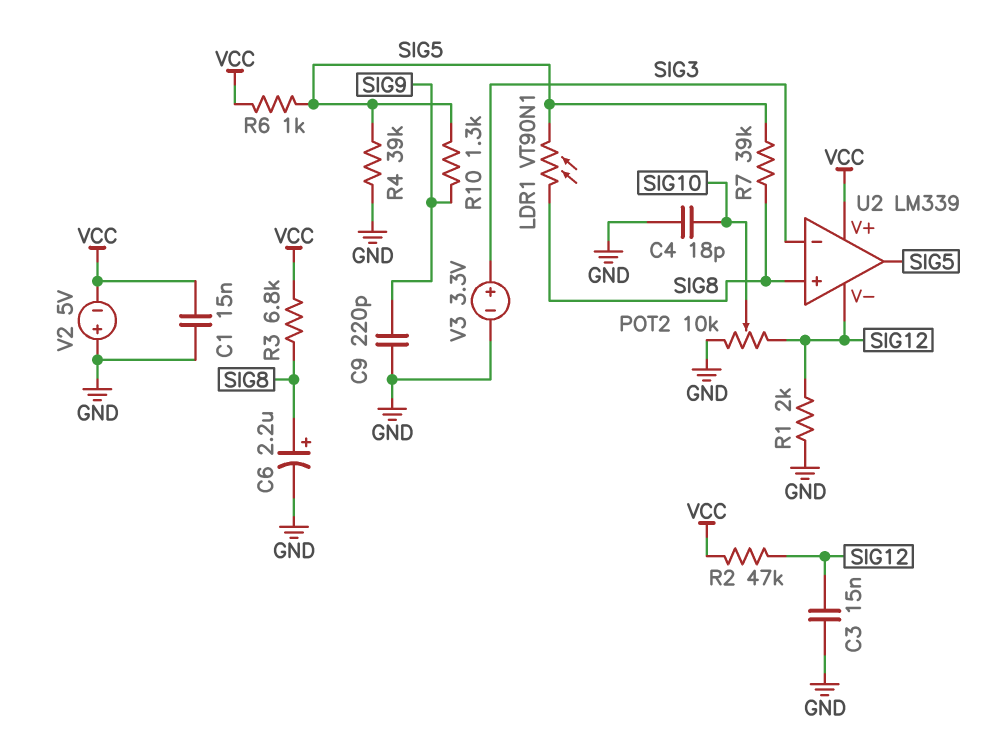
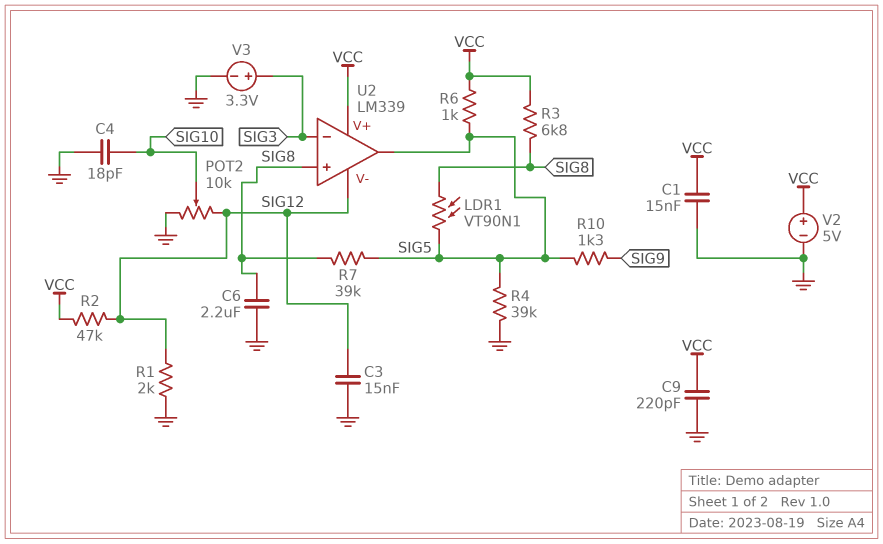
C6: 2.2uF (plus SIG8, minus GND) -> 2.2uF (GND, SIG8)
C9: 220pF (GND, SIG9) -> 220pF (GND, VCC)
V2: 5V (plus GND, minus VCC) -> 5V (plus VCC, minus GND)

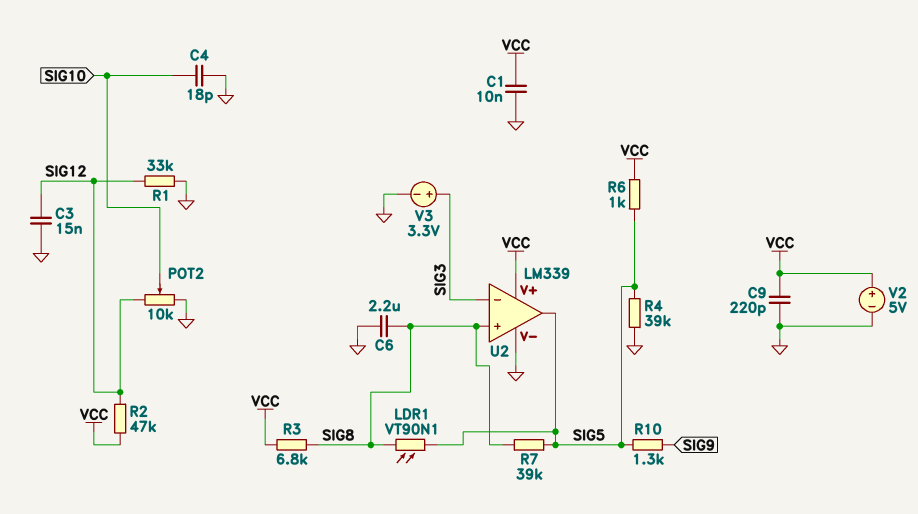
C1: 15nF (GND, VCC) -> 10nF (GND, VCC)
R1: 2k (GND, SIG12) -> 33k (GND, SIG12)
U2 pin V-: SIG12 -> GND

